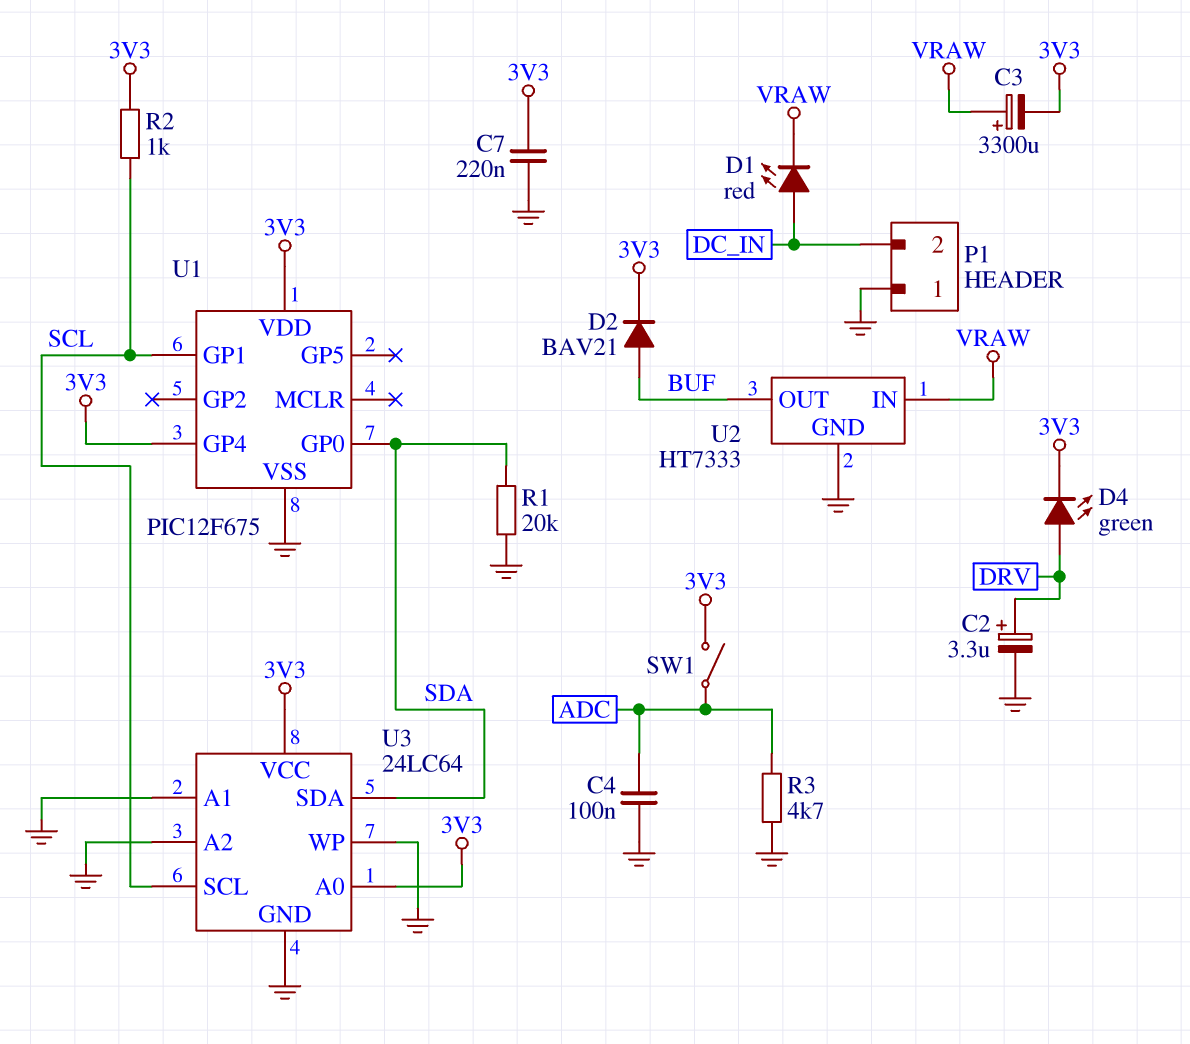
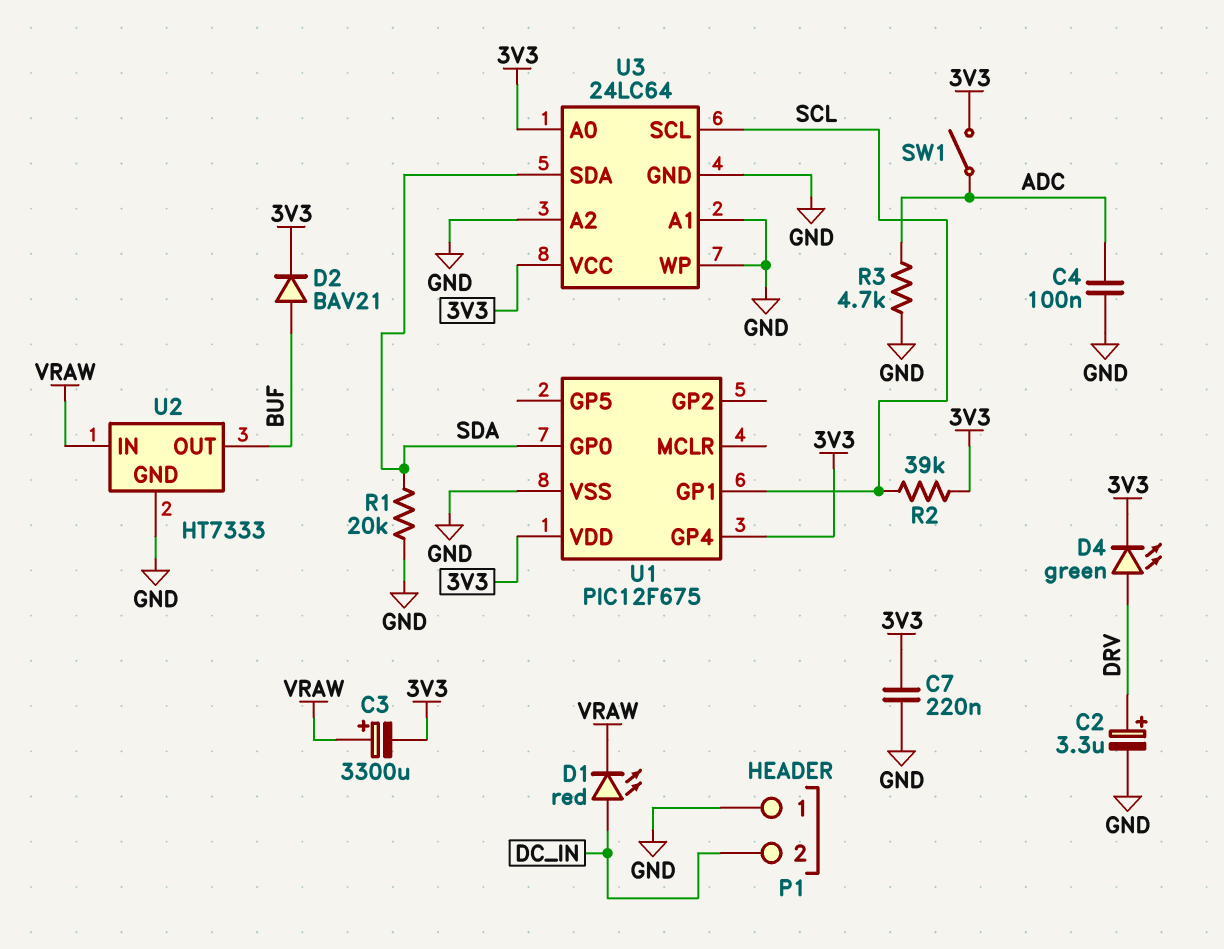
R2: 1k (3V3, SCL) -> 39k (3V3, SCL)

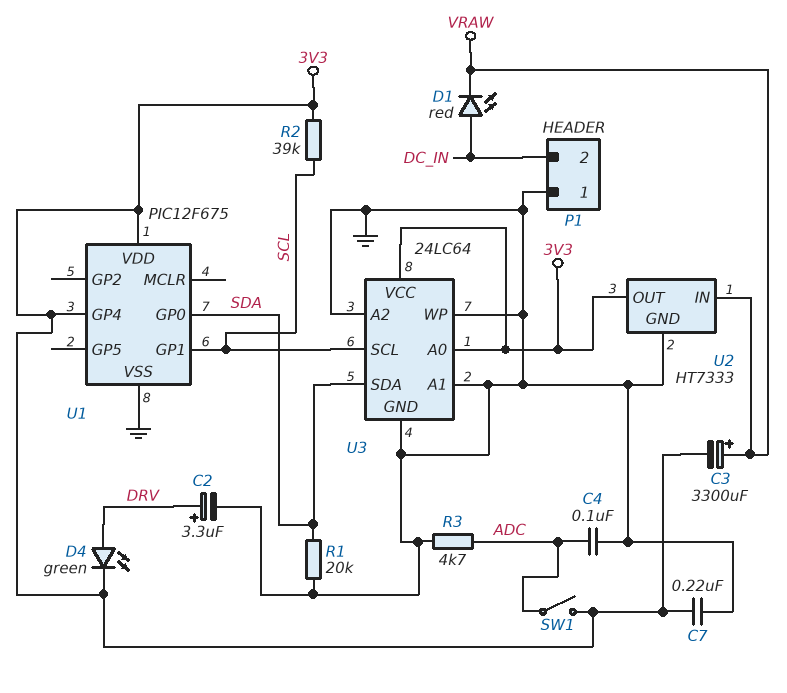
D2: diode BAV21 (A BUF, K 3V3) -> none
U2 pin OUT: BUF -> 3V3

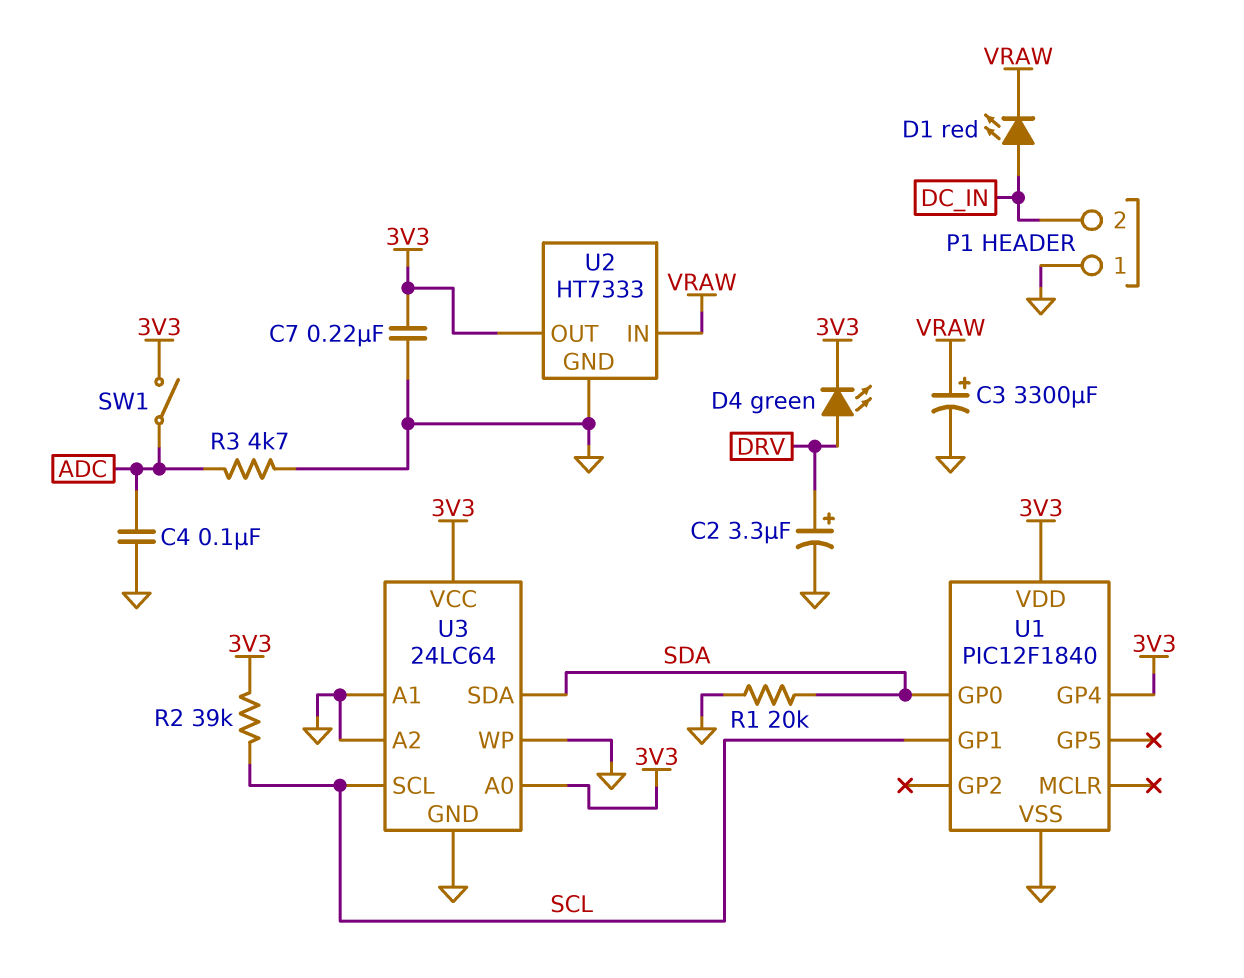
C3: 3300uF (plus VRAW, minus 3V3) -> 3300uF (plus VRAW, minus GND)
U1: PIC12F675 -> PIC12F1840

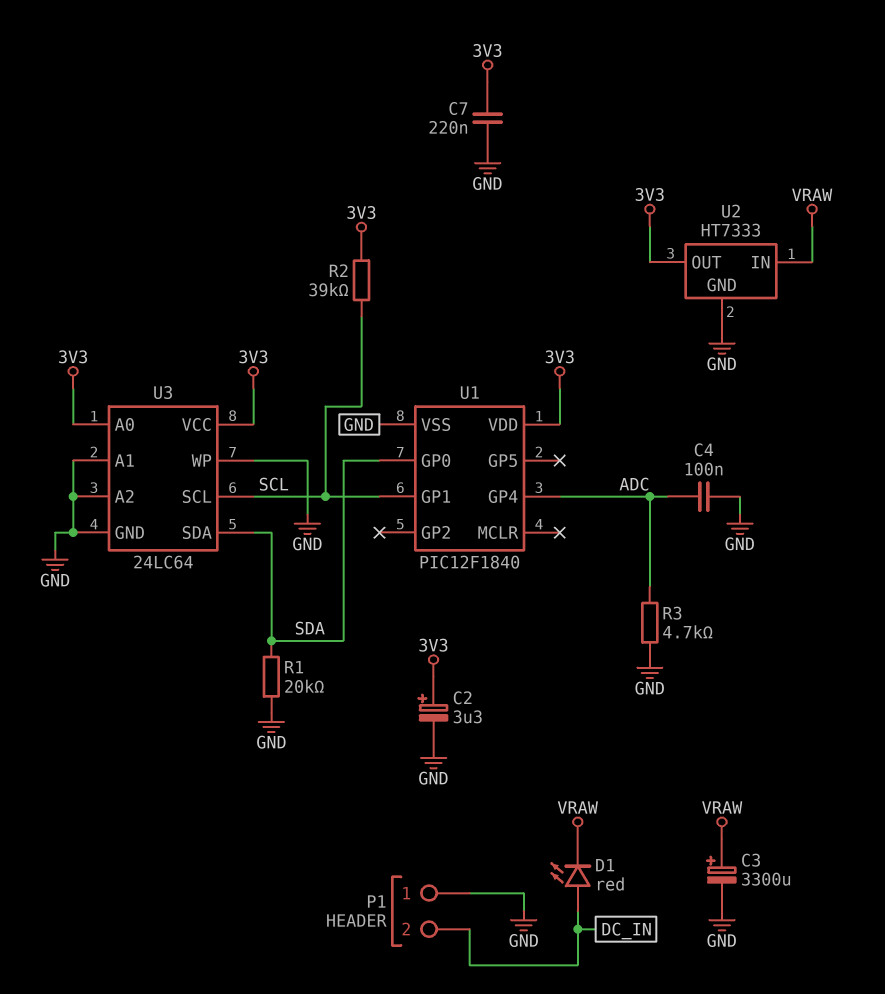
C2: 3.3uF (plus DRV, minus GND) -> 3.3uF (plus 3V3, minus GND)
D4: LED green (A DRV, K 3V3) -> none
SW1: switch (3V3, ADC) -> none
U1 pin GP4: 3V3 -> ADC

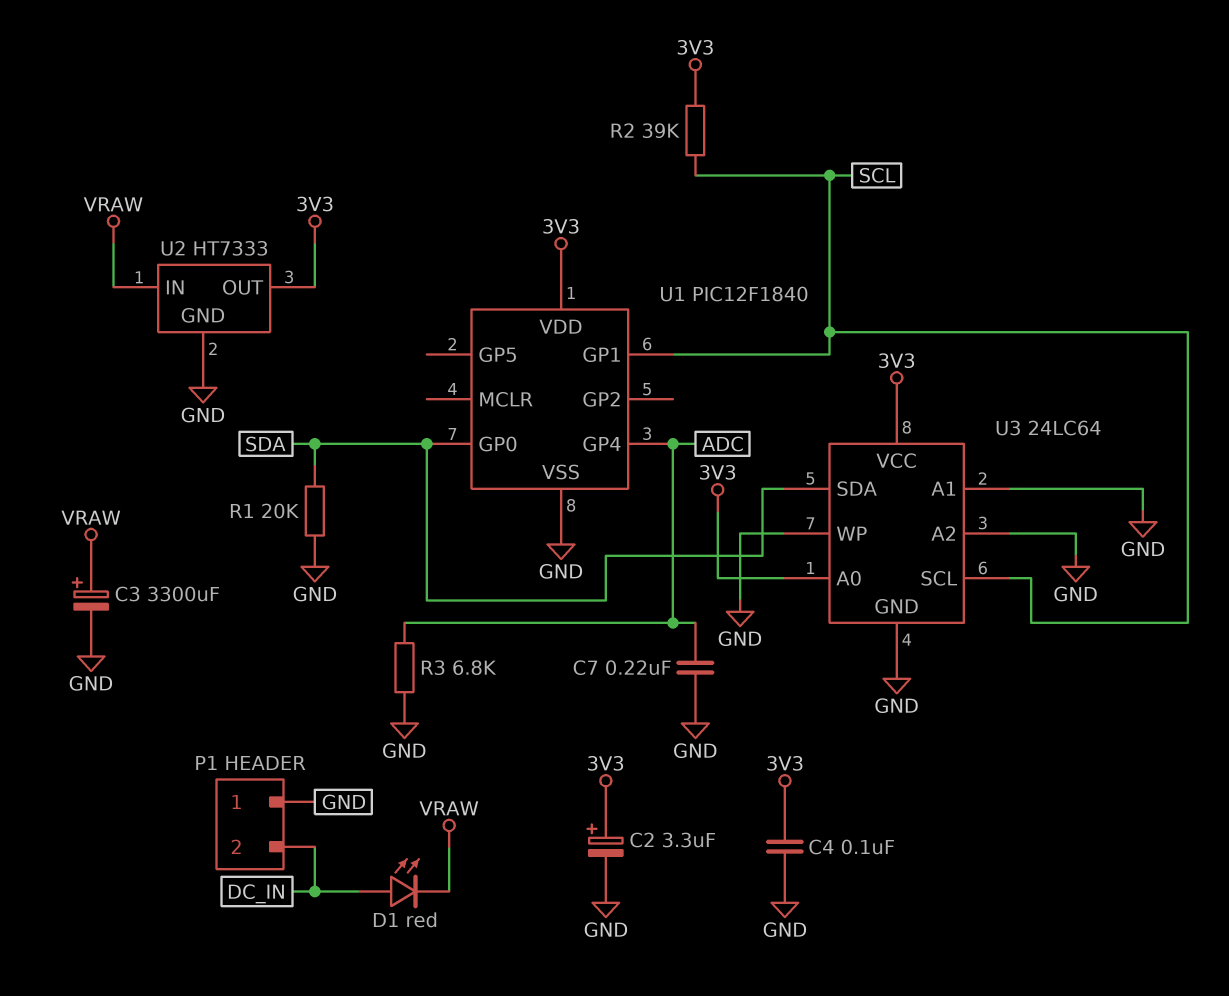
C4: 100nF (ADC, GND) -> 100nF (3V3, GND)
C7: 220nF (3V3, GND) -> 220nF (ADC, GND)
R3: 4.7k (ADC, GND) -> 6.8k (ADC, GND)

